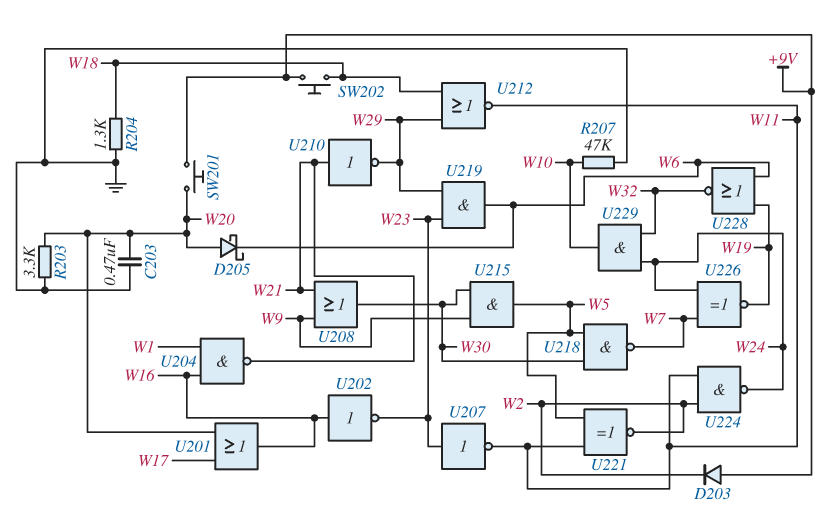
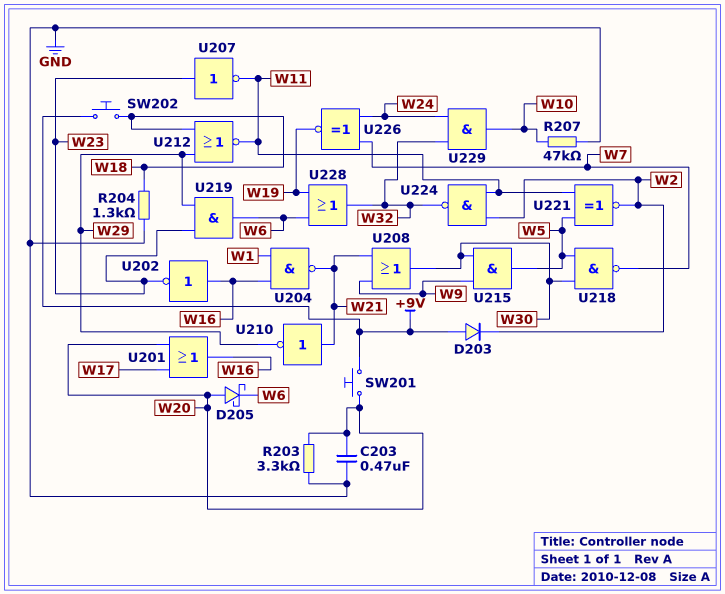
U224: NAND (in W2, in W11, out W24) -> NAND (in W2, in W11, out W32)
U228: NOR (in W6, in W19, out W32) -> OR (in W6, in W19, out W32)

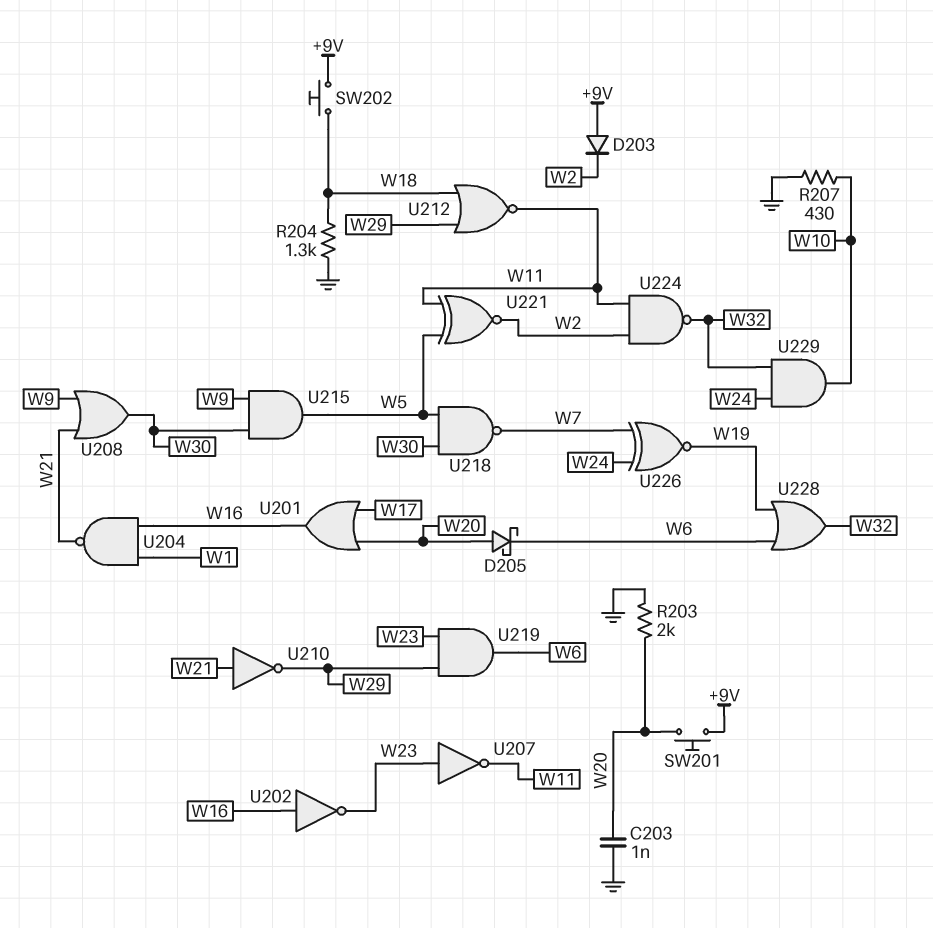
C203: 470nF (GND, W20) -> 1nF (GND, W20)
R203: 3.3k (GND, W20) -> 2k (GND, W20)
R207: 47k (GND, W10) -> 430 (GND, W10)

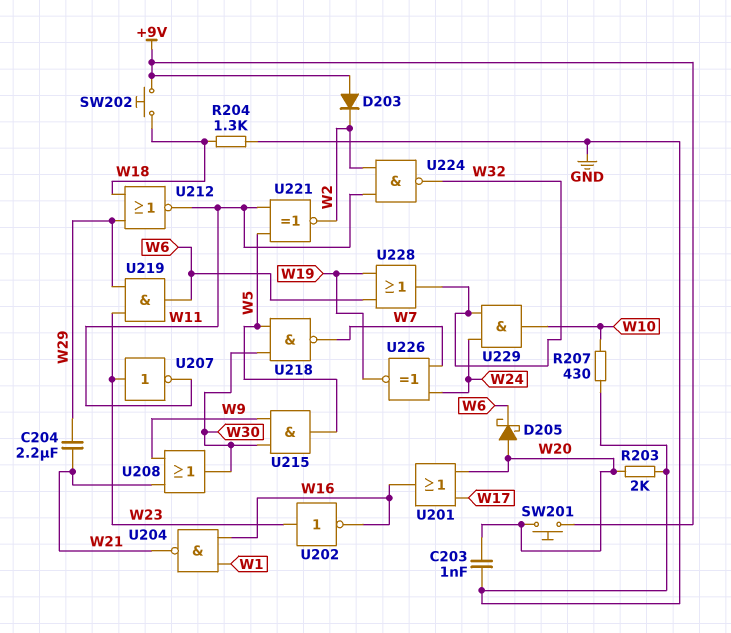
C204: none -> 2.2uF (W21, W29)
U202: NOT (in W16, out W23) -> NOT (in W23, out W16)
U210: NOT (in W21, out W29) -> none

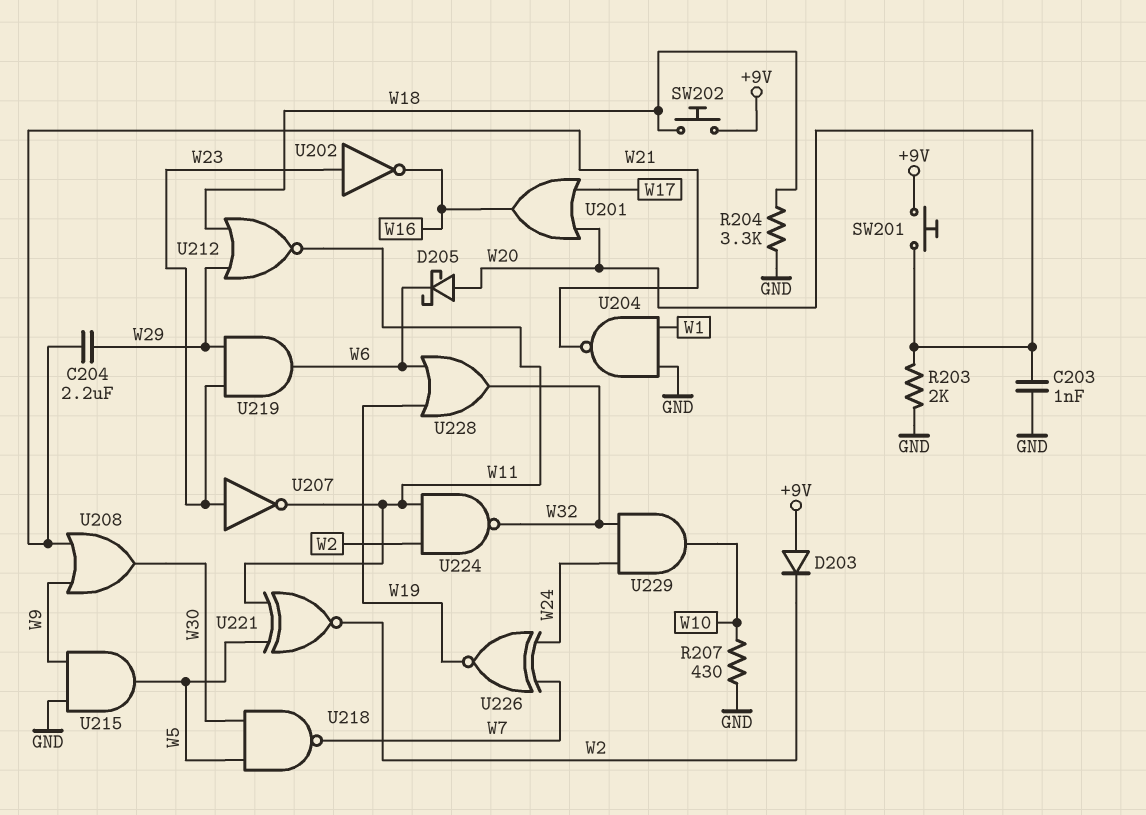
R204: 1.3k (GND, W18) -> 3.3k (GND, W18)
U204: NAND (in W1, in W16, out W21) -> NAND (in GND, in W1, out W21)
U215: AND (in W9, in W30, out W5) -> AND (in GND, in W9, out W5)

